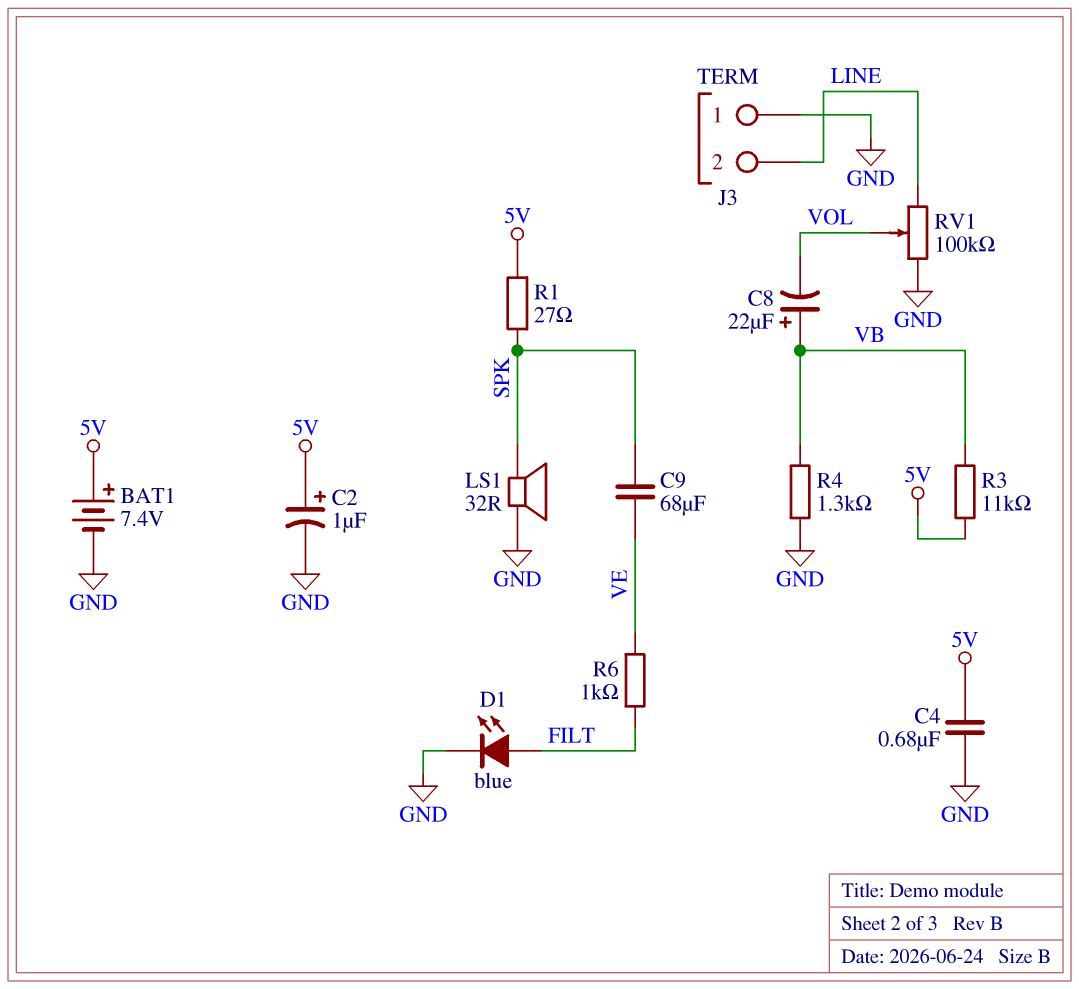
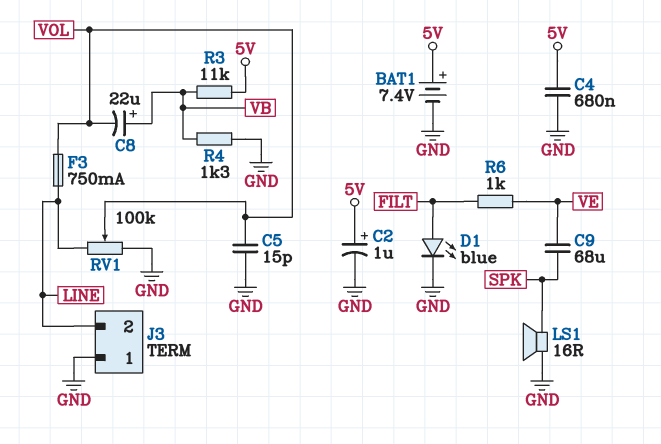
C5: none -> 15pF (GND, VOL)
F3: none -> 750mA (LINE, VOL)
LS1: speaker 32R (GND, SPK) -> speaker 16R (GND, SPK)
R1: 27 (5V, SPK) -> none

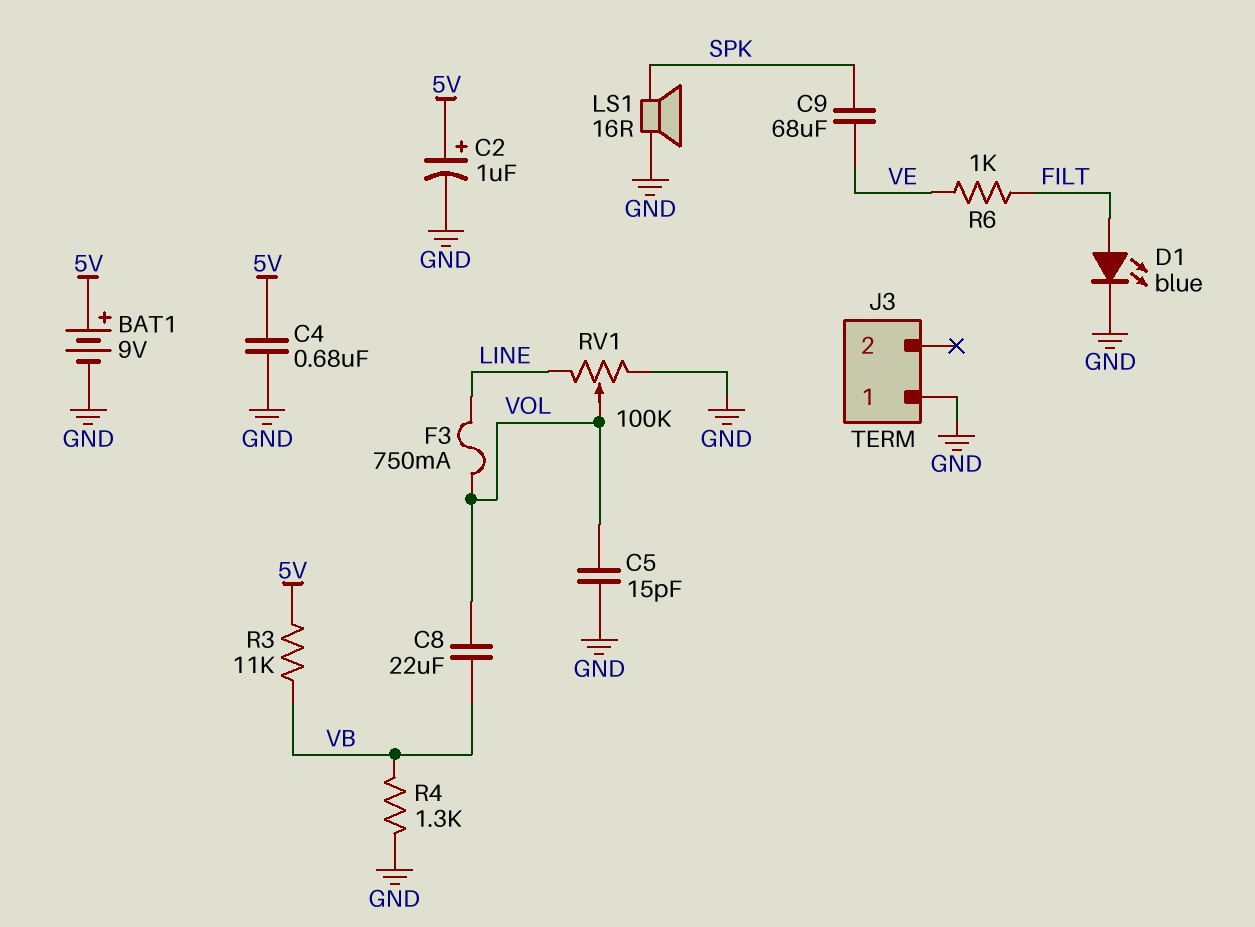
BAT1: 7.4V (plus 5V, minus GND) -> 9V (plus 5V, minus GND)
C8: 22uF (plus VB, minus VOL) -> 22uF (VB, VOL)
J3 pin 2: LINE -> none

